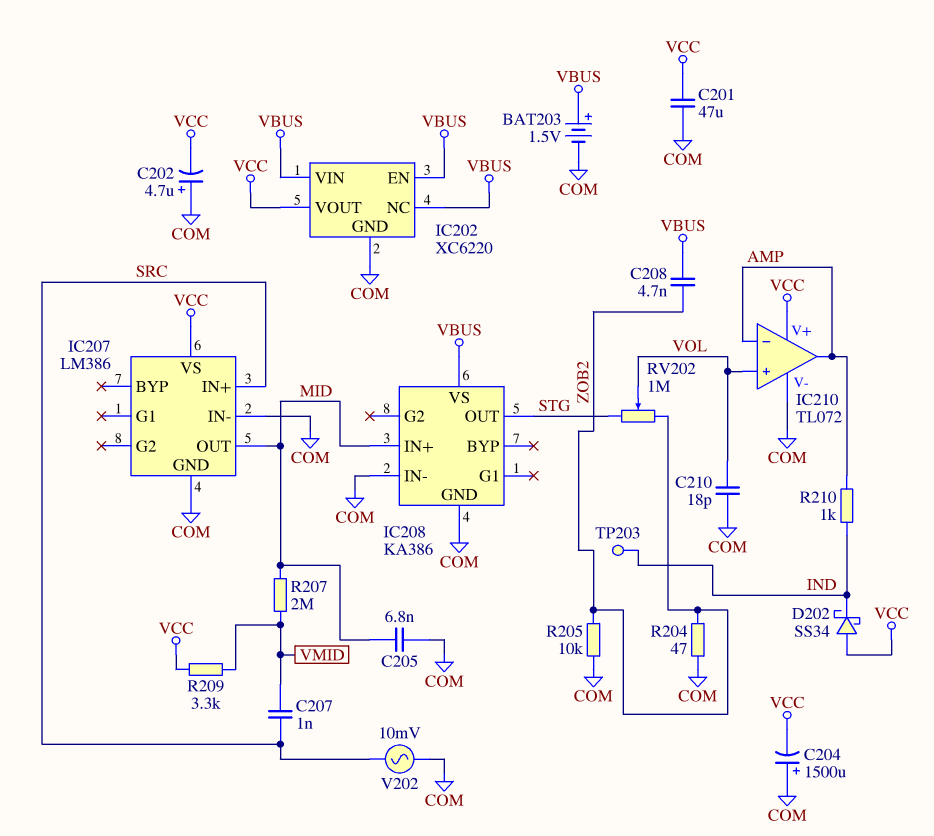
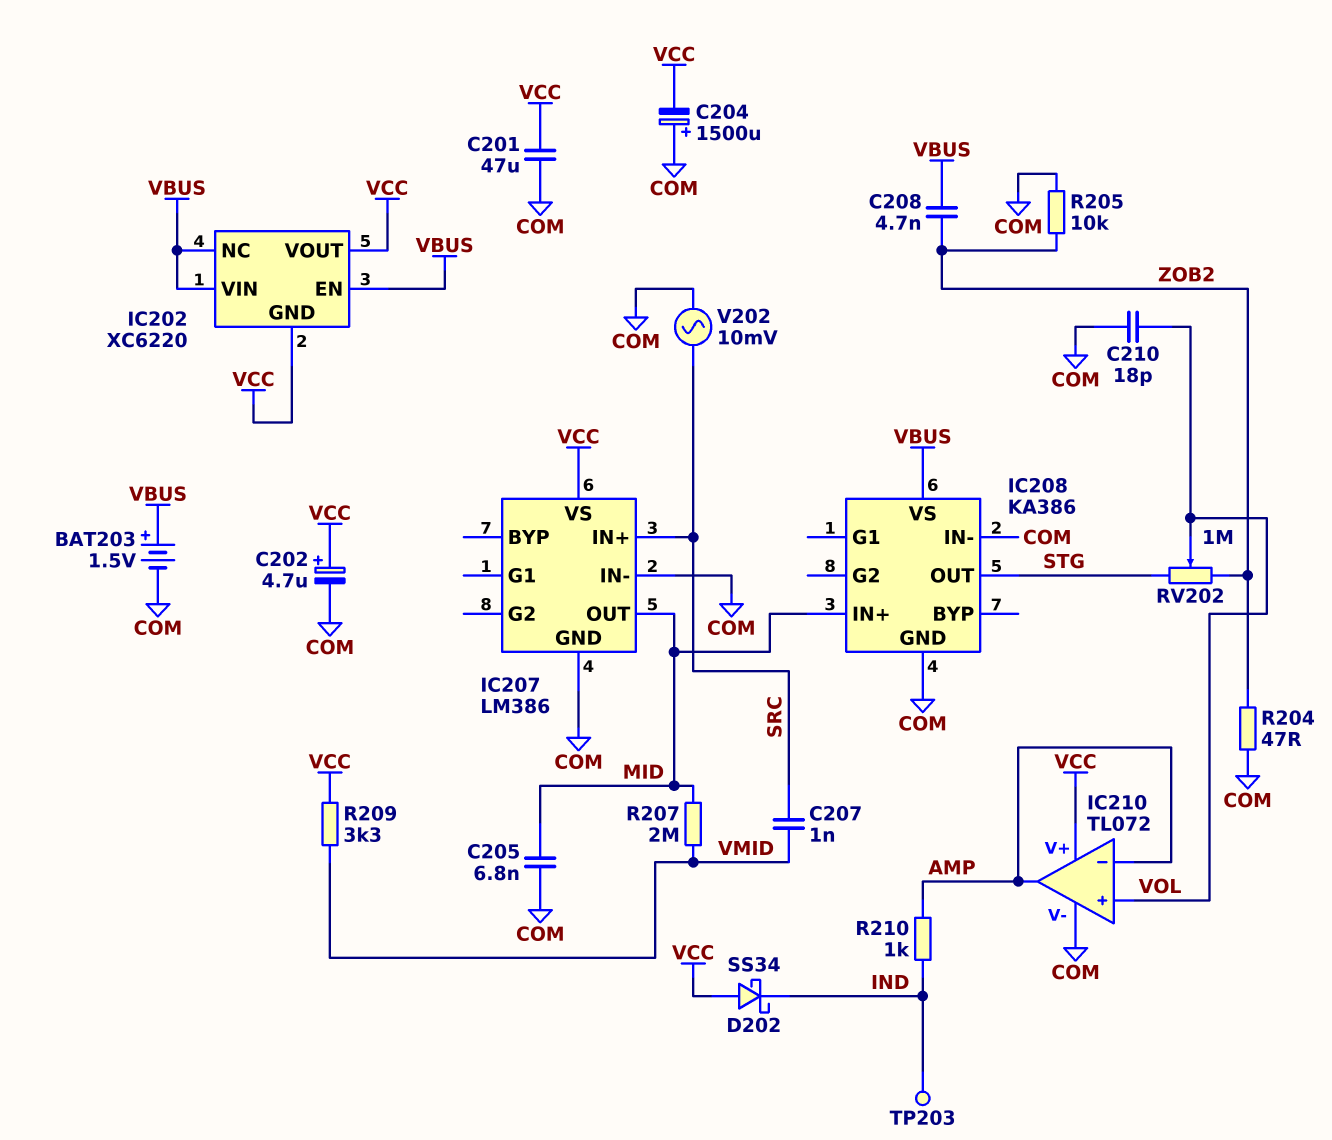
C202: 4.7uF (plus COM, minus VCC) -> 4.7uF (plus VCC, minus COM)
IC202 pin GND: COM -> VCC

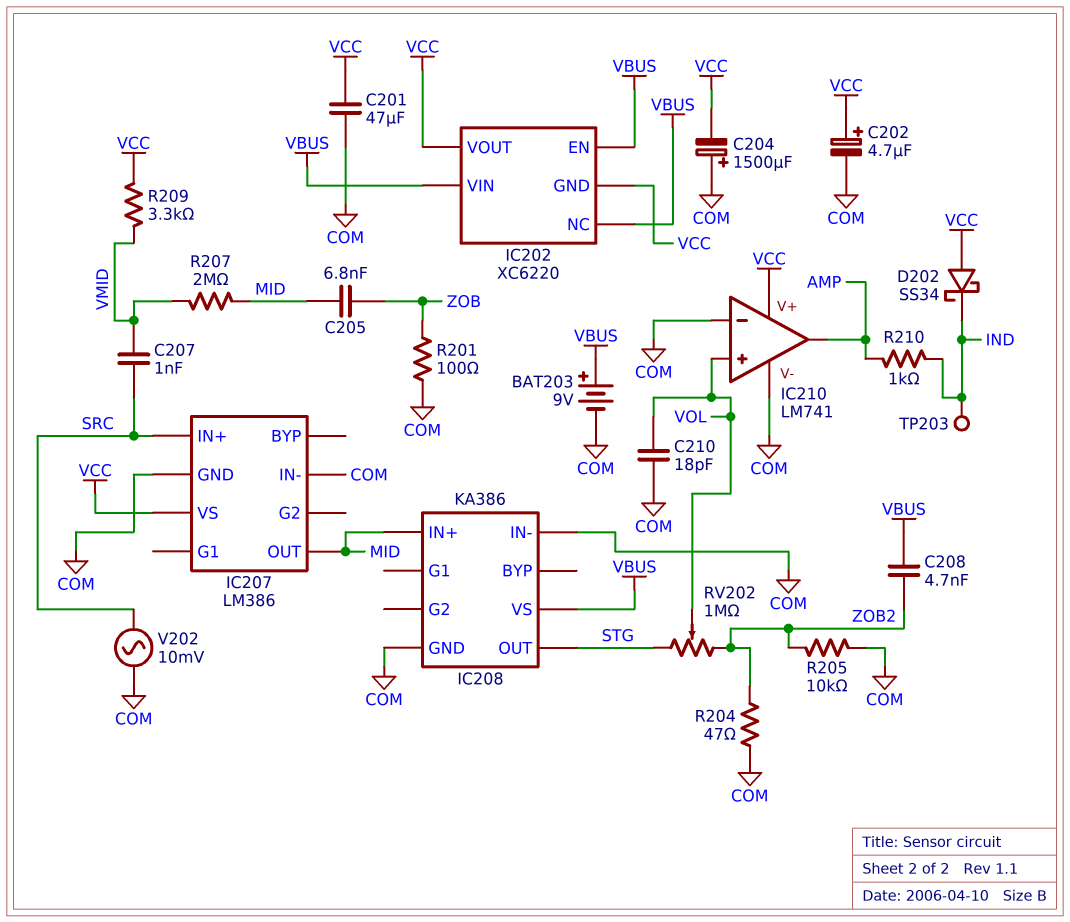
BAT203: 1.5V (plus VBUS, minus COM) -> 9V (plus VBUS, minus COM)
C205: 6.8nF (COM, MID) -> 6.8nF (MID, ZOB)
IC210: TL072 -> LM741
IC210 pin in-: AMP -> COM
R201: none -> 100 (COM, ZOB)

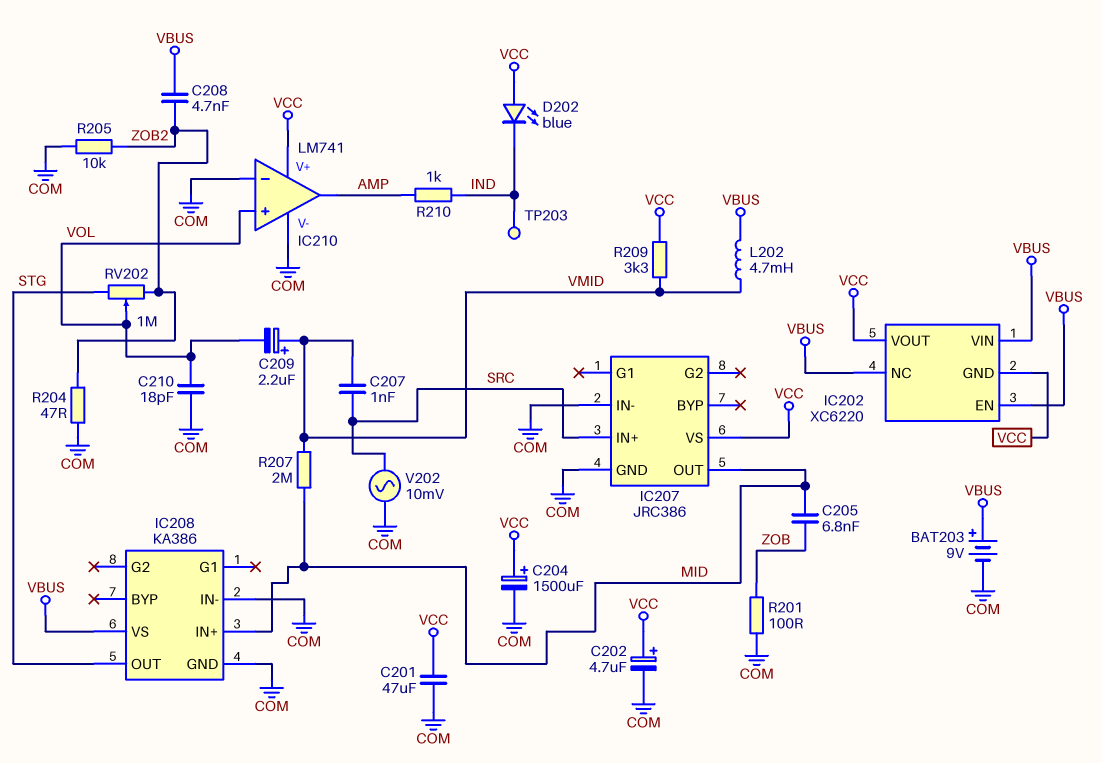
C204: 1500uF (plus COM, minus VCC) -> 1500uF (plus VCC, minus COM)
C209: none -> 2.2uF (plus VMID, minus VOL)
D202: schottky SS34 (A VCC, K IND) -> LED blue (A VCC, K IND)
IC207: LM386 -> JRC386
L202: none -> 4.7mH (VBUS, VMID)

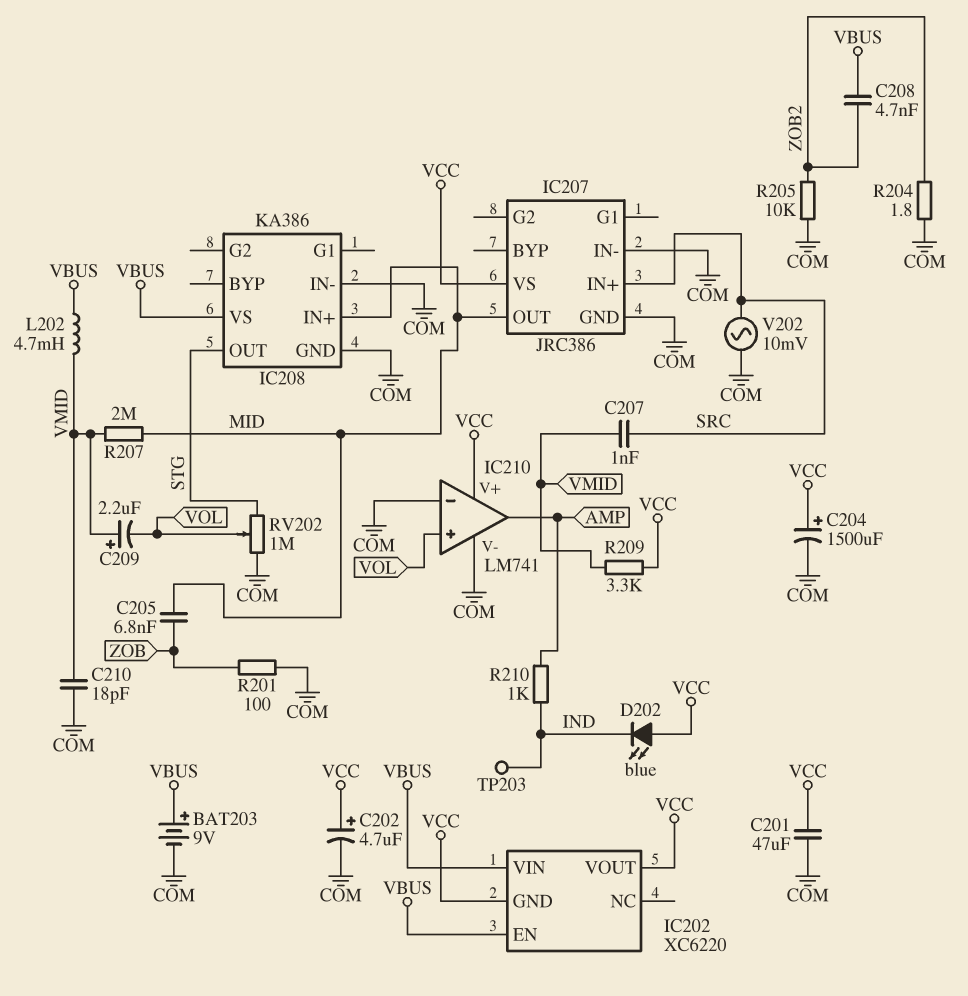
C210: 18pF (COM, VOL) -> 18pF (COM, VMID)
IC202 pin NC: VBUS -> none
R204: 47 (COM, ZOB2) -> 1.8 (COM, ZOB2)
RV202: 1M (STG, ZOB2, wiper VOL) -> 1M (COM, STG, wiper VOL)

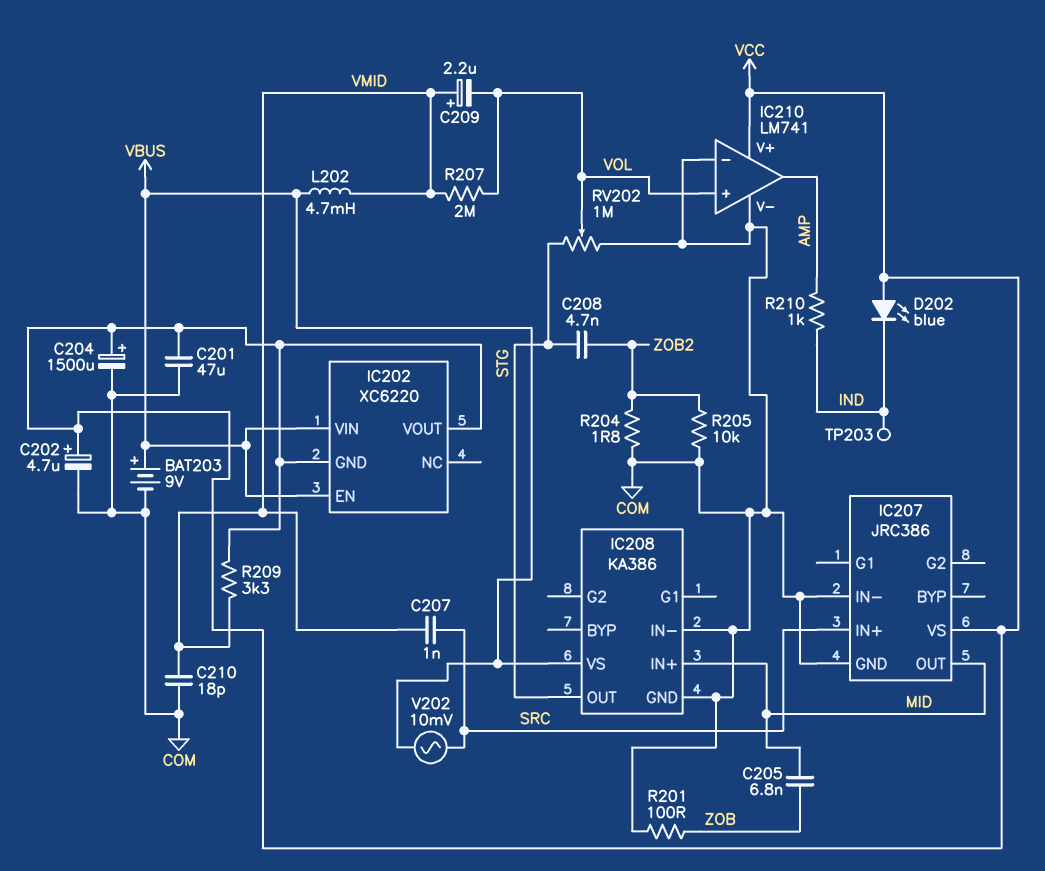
C208: 4.7nF (VBUS, ZOB2) -> 4.7nF (STG, ZOB2)
R207: 2M (MID, VMID) -> 2M (VMID, VOL)
V202: AC 10mV (COM, SRC) -> AC 10mV (SRC, VBUS)

